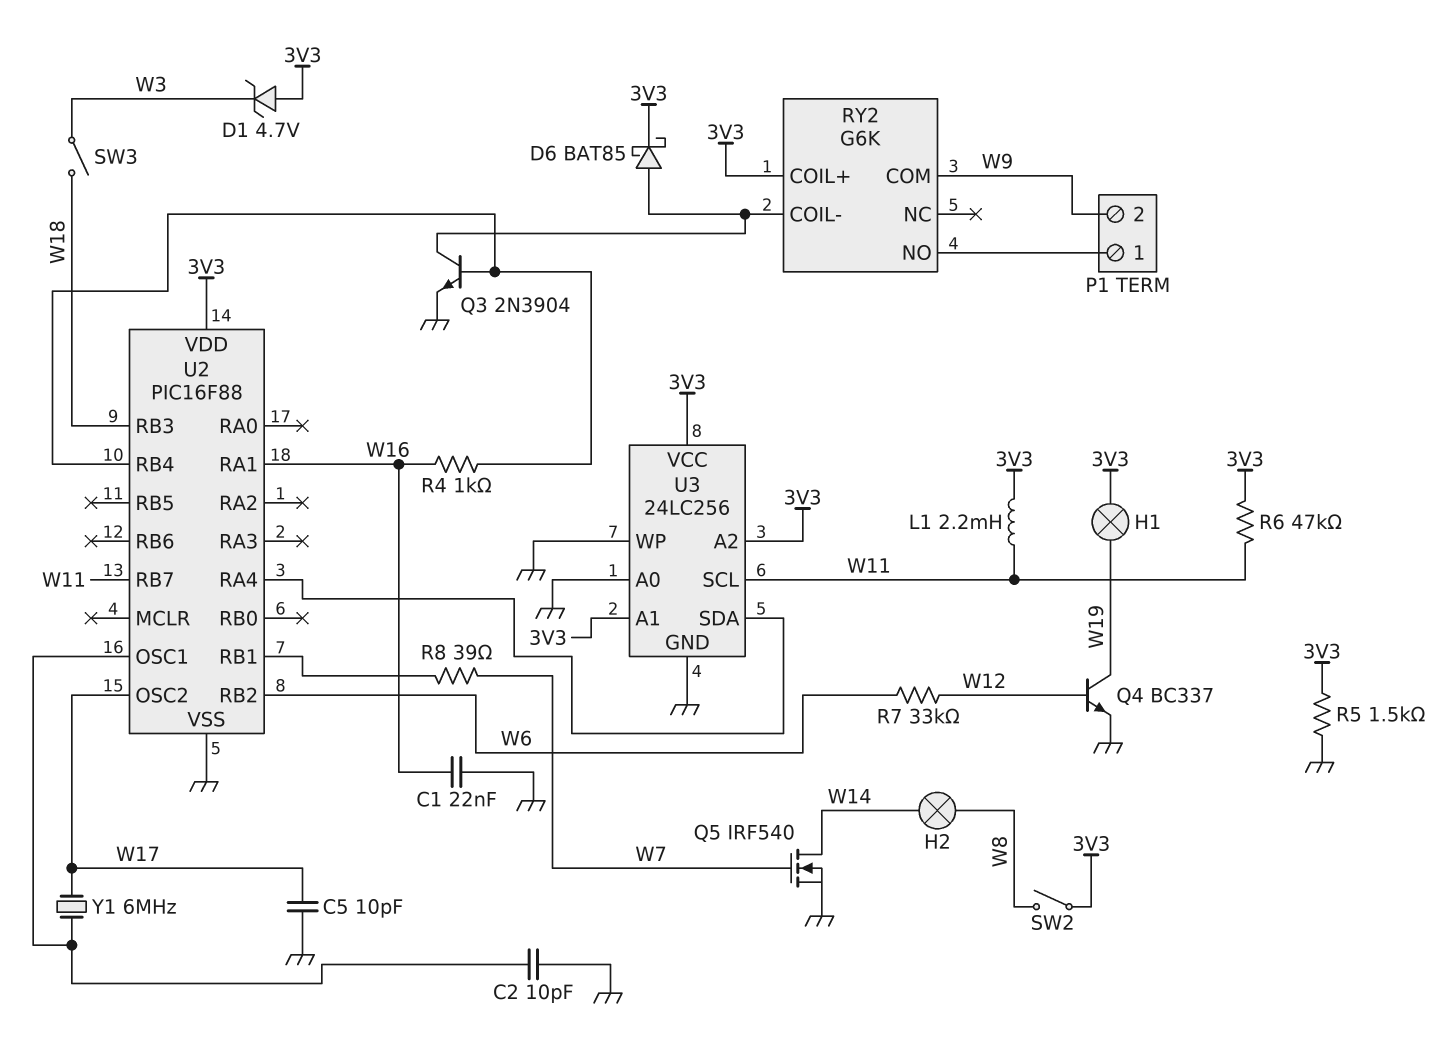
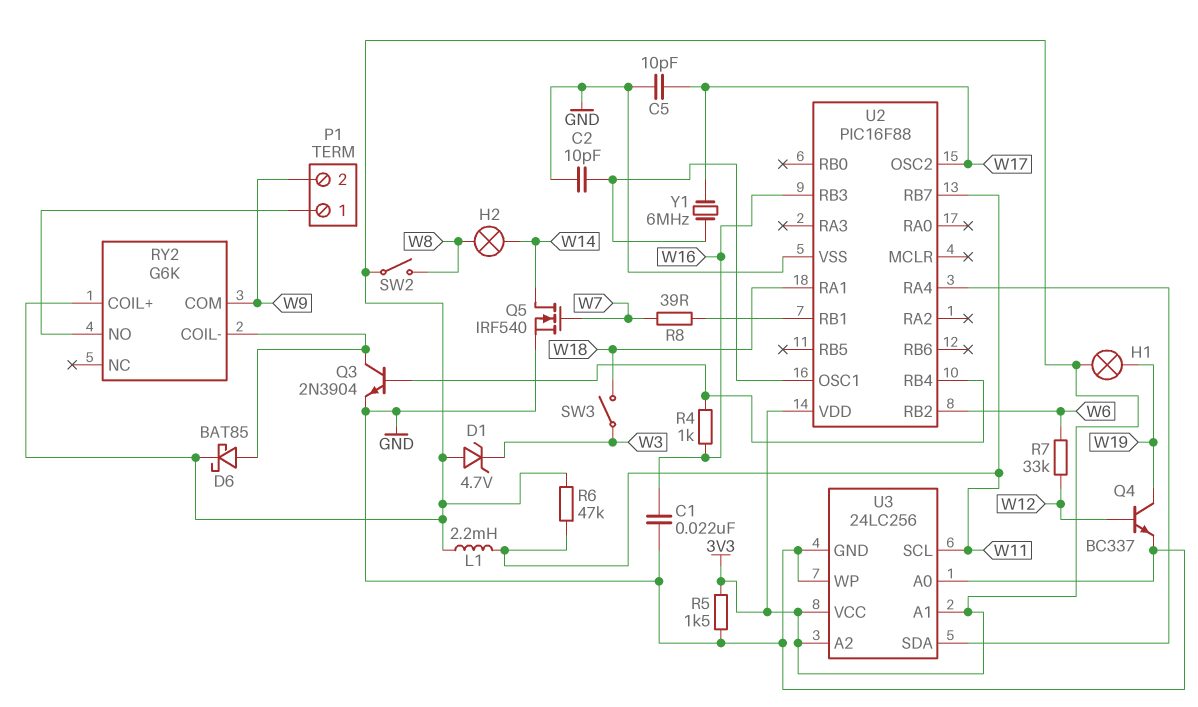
U2 pin RA1: W16 -> W18
U2 pin RB3: W18 -> W16

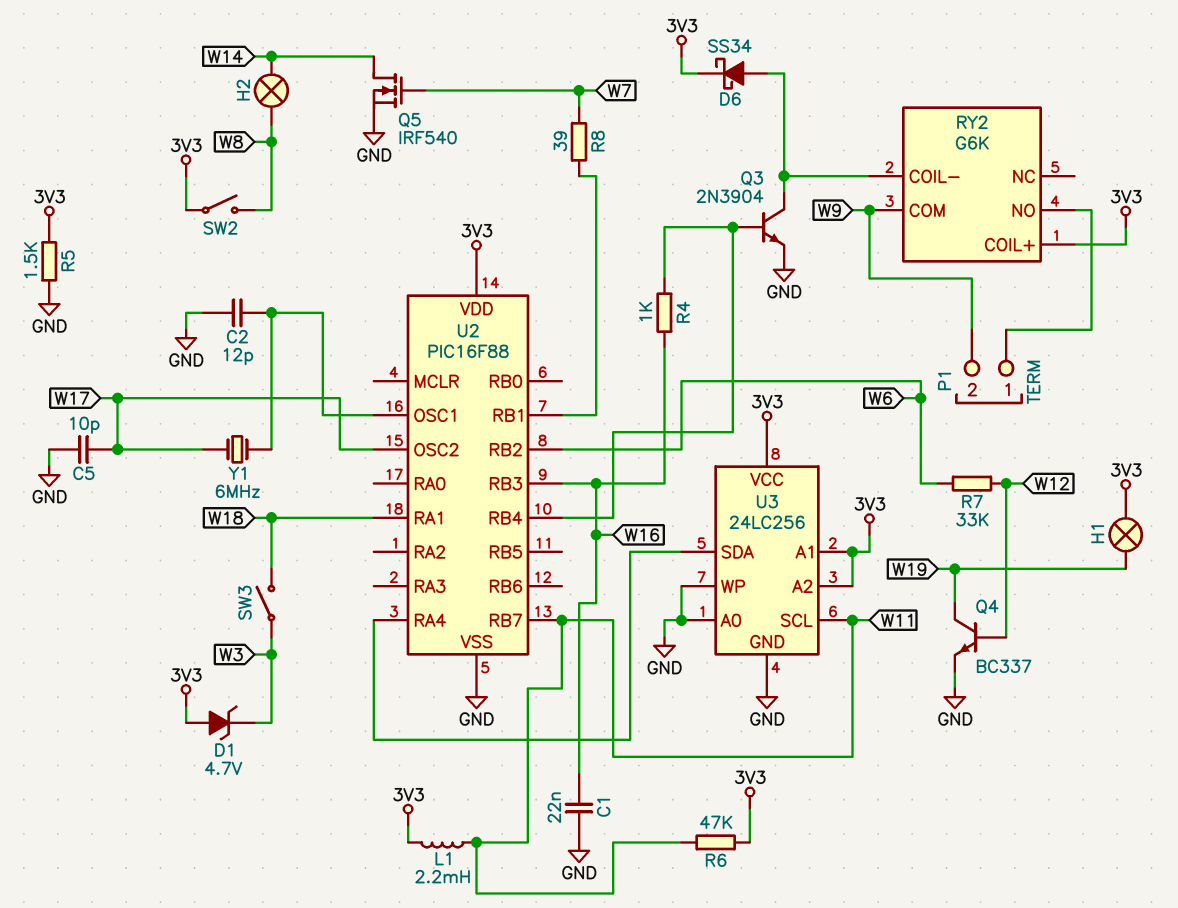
C2: 10pF (GND, U2/OSC1) -> 12pF (GND, U2/OSC1)
D6: schottky BAT85 (A RY2/COIL-, K 3V3) -> schottky SS34 (A RY2/COIL-, K 3V3)

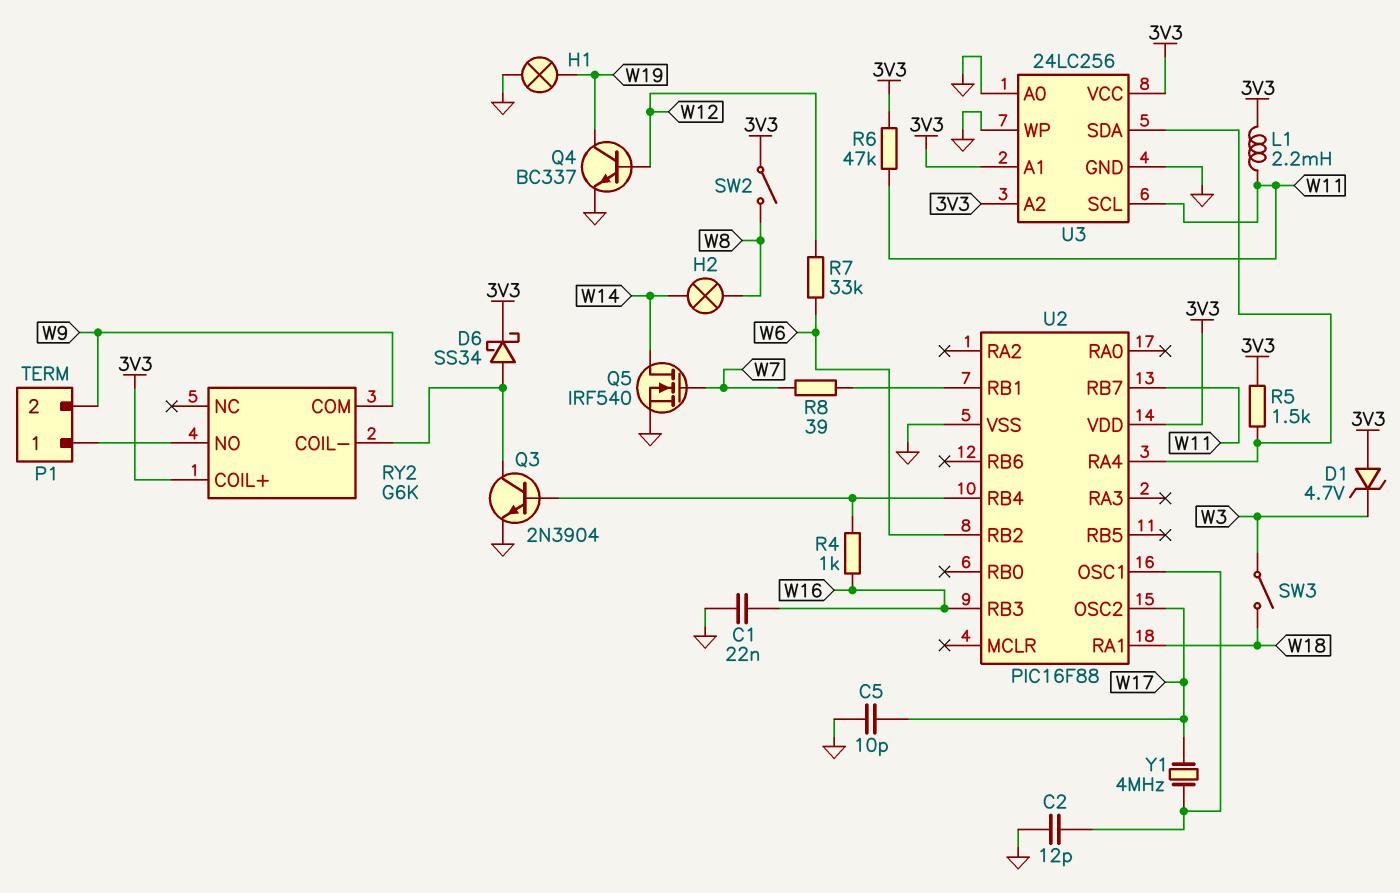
H1: lamp (3V3, W19) -> lamp (GND, W19)
R5: 1.5k (3V3, GND) -> 1.5k (3V3, U2/RA4)
Y1: 6MHz (U2/OSC1, W17) -> 4MHz (U2/OSC1, W17)

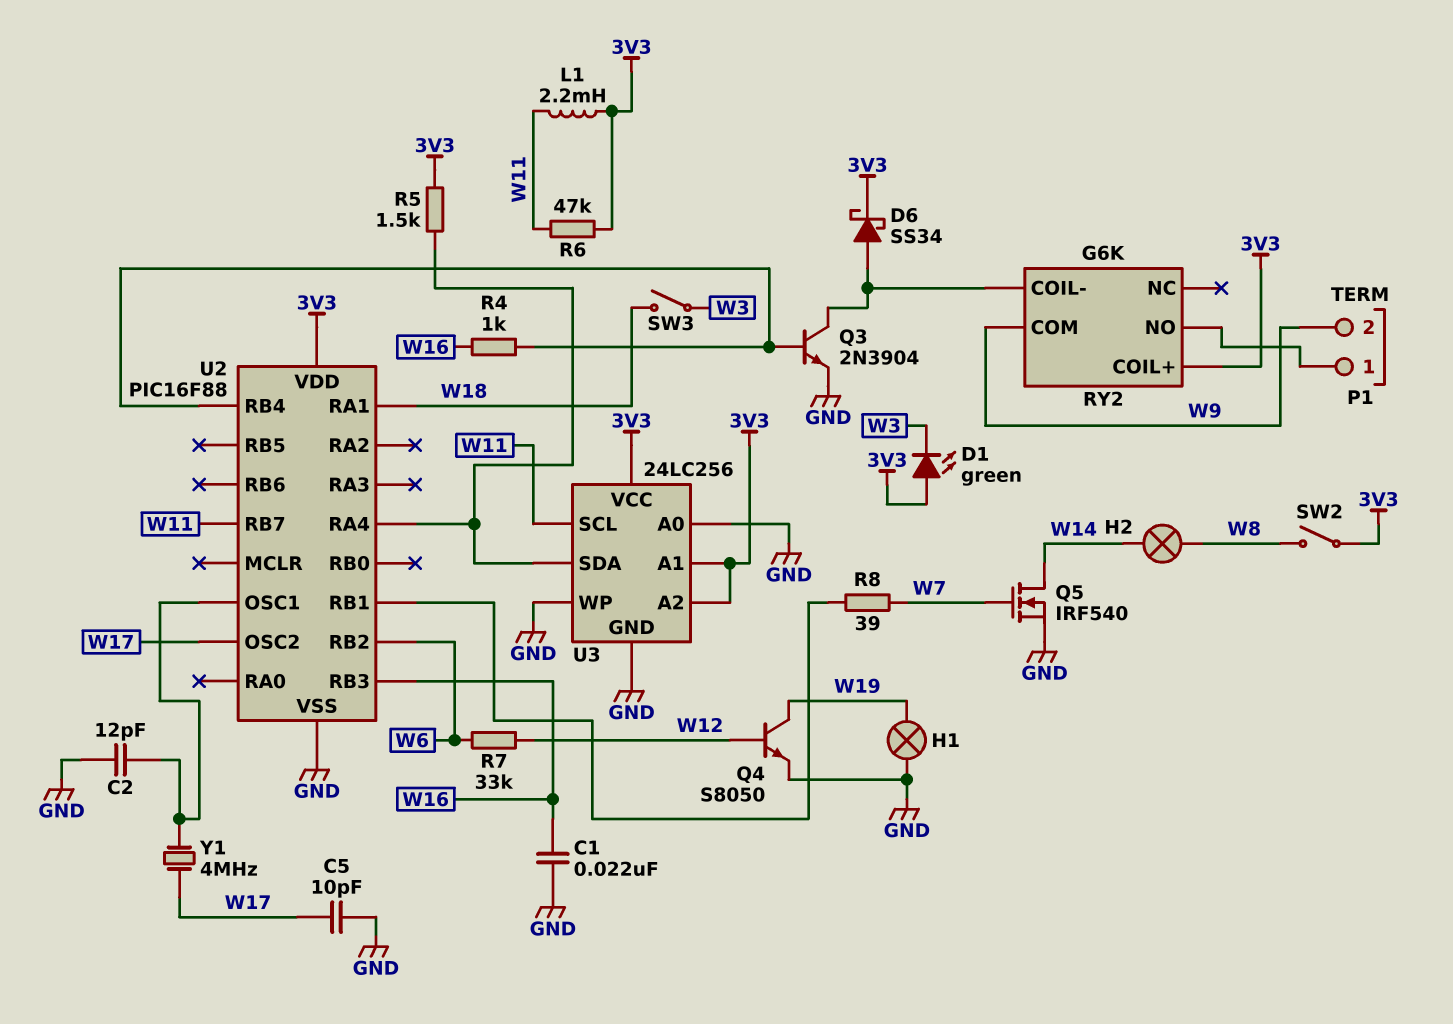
D1: zener 4.7V (A 3V3, K W3) -> LED green (A 3V3, K W3)
Q4: NPN BC337 (B W12, C W19, E GND) -> NPN S8050 (B W12, C W19, E GND)

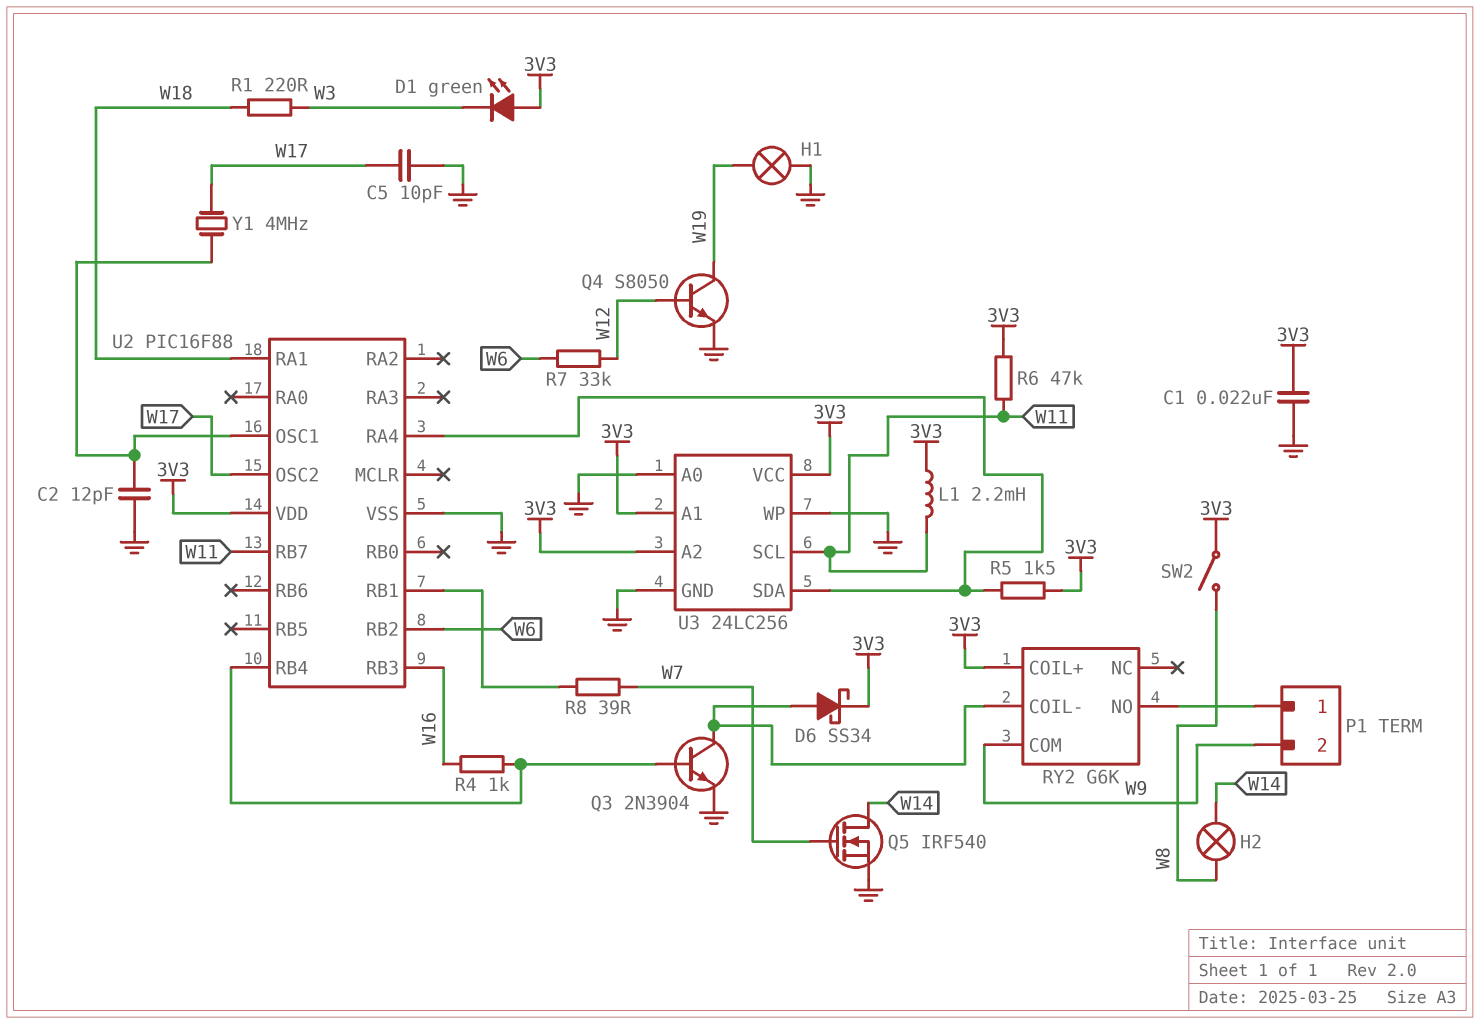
C1: 22nF (GND, W16) -> 22nF (3V3, GND)
R1: none -> 220 (W3, W18)
SW3: switch (W3, W18) -> none

